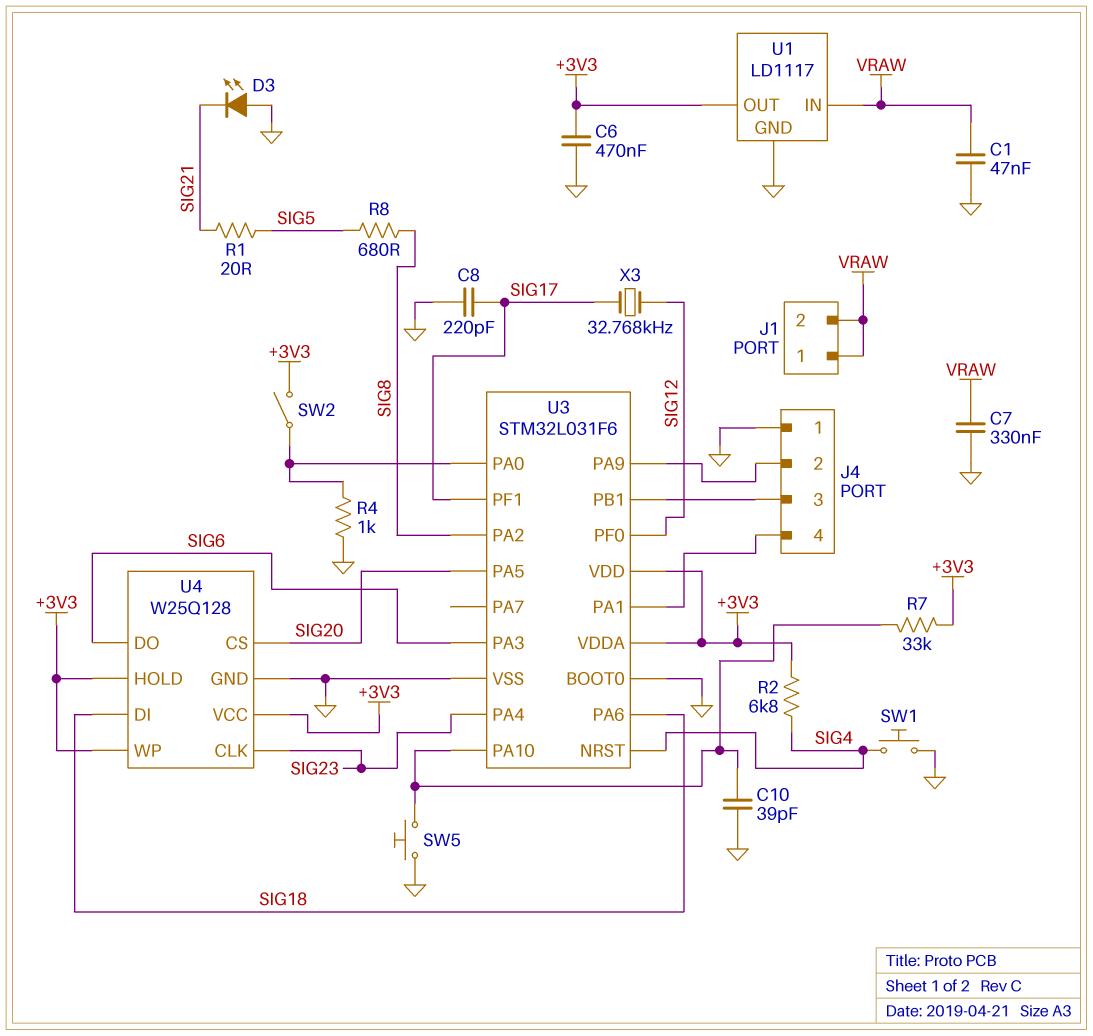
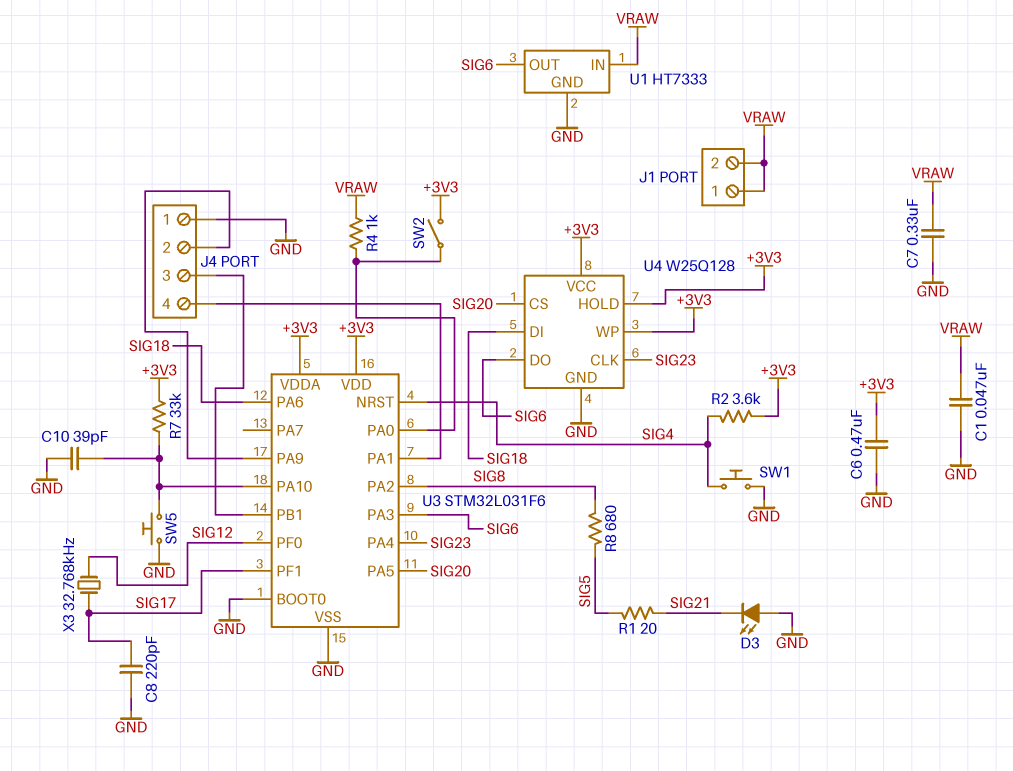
R2: 6.8k (+3V3, SIG4) -> 3.6k (+3V3, SIG4)
R4: 1k (GND, U3/PA0) -> 1k (U3/PA0, VRAW)
U1: LD1117 -> HT7333
U1 pin OUT: +3V3 -> SIG6

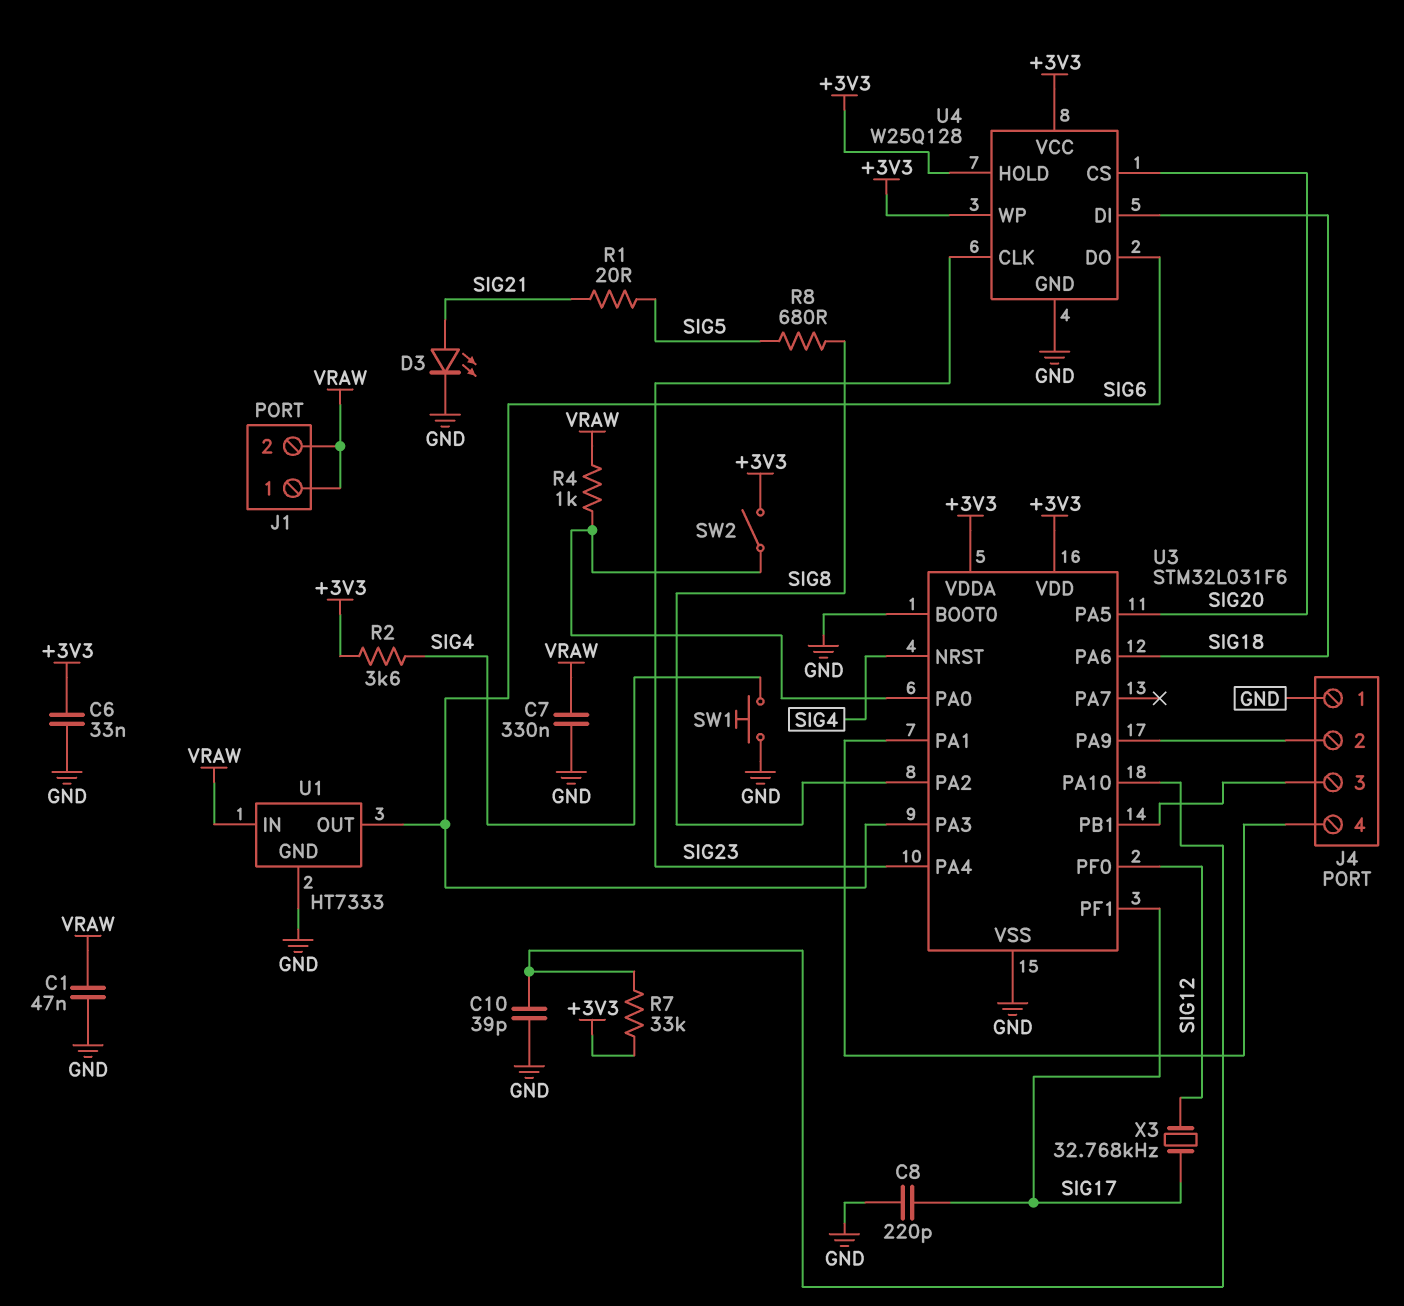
C6: 470nF (+3V3, GND) -> 33nF (+3V3, GND)
D3: LED (A GND, K SIG21) -> LED (A SIG21, K GND)
SW5: button (GND, U3/PA10) -> none

